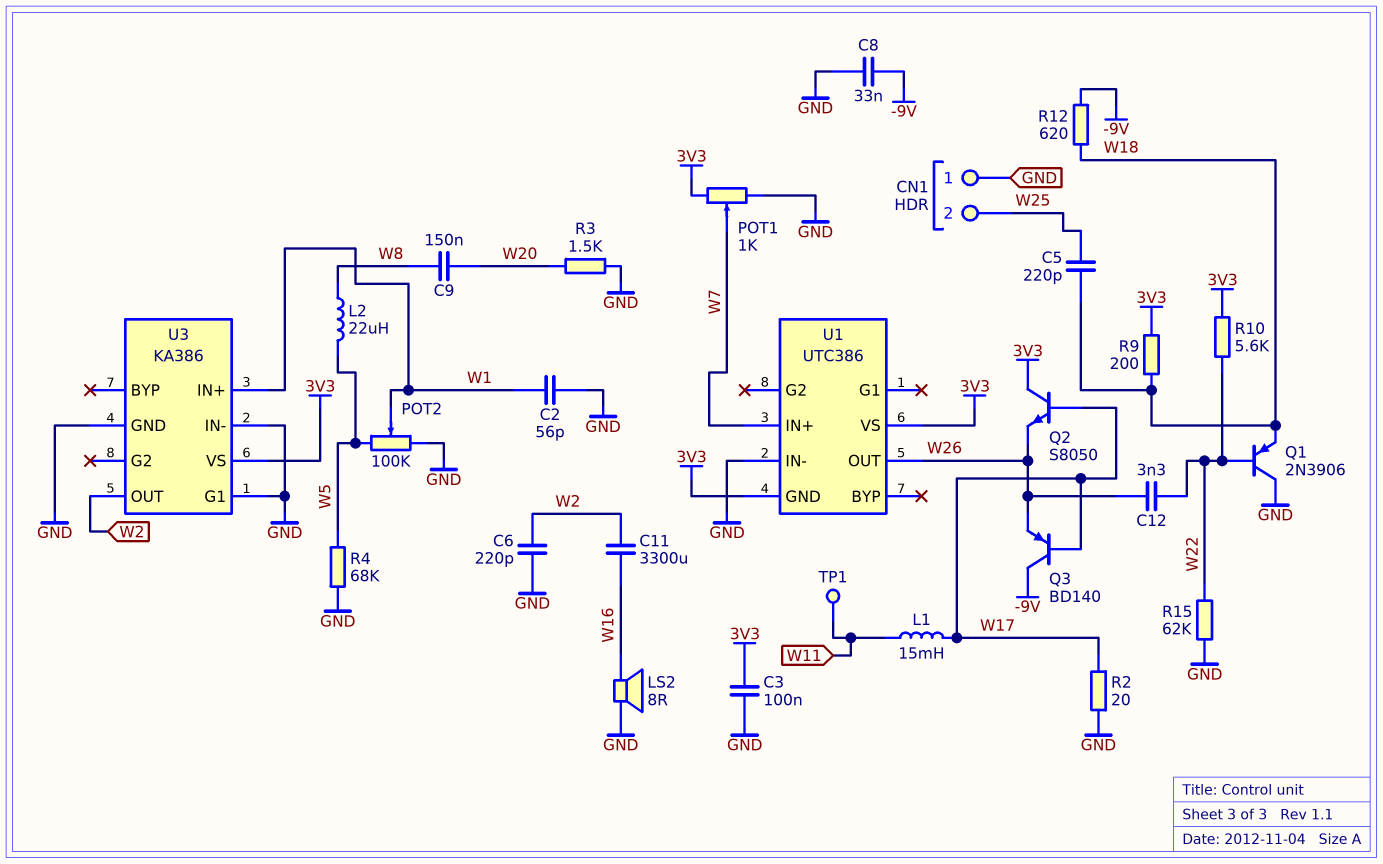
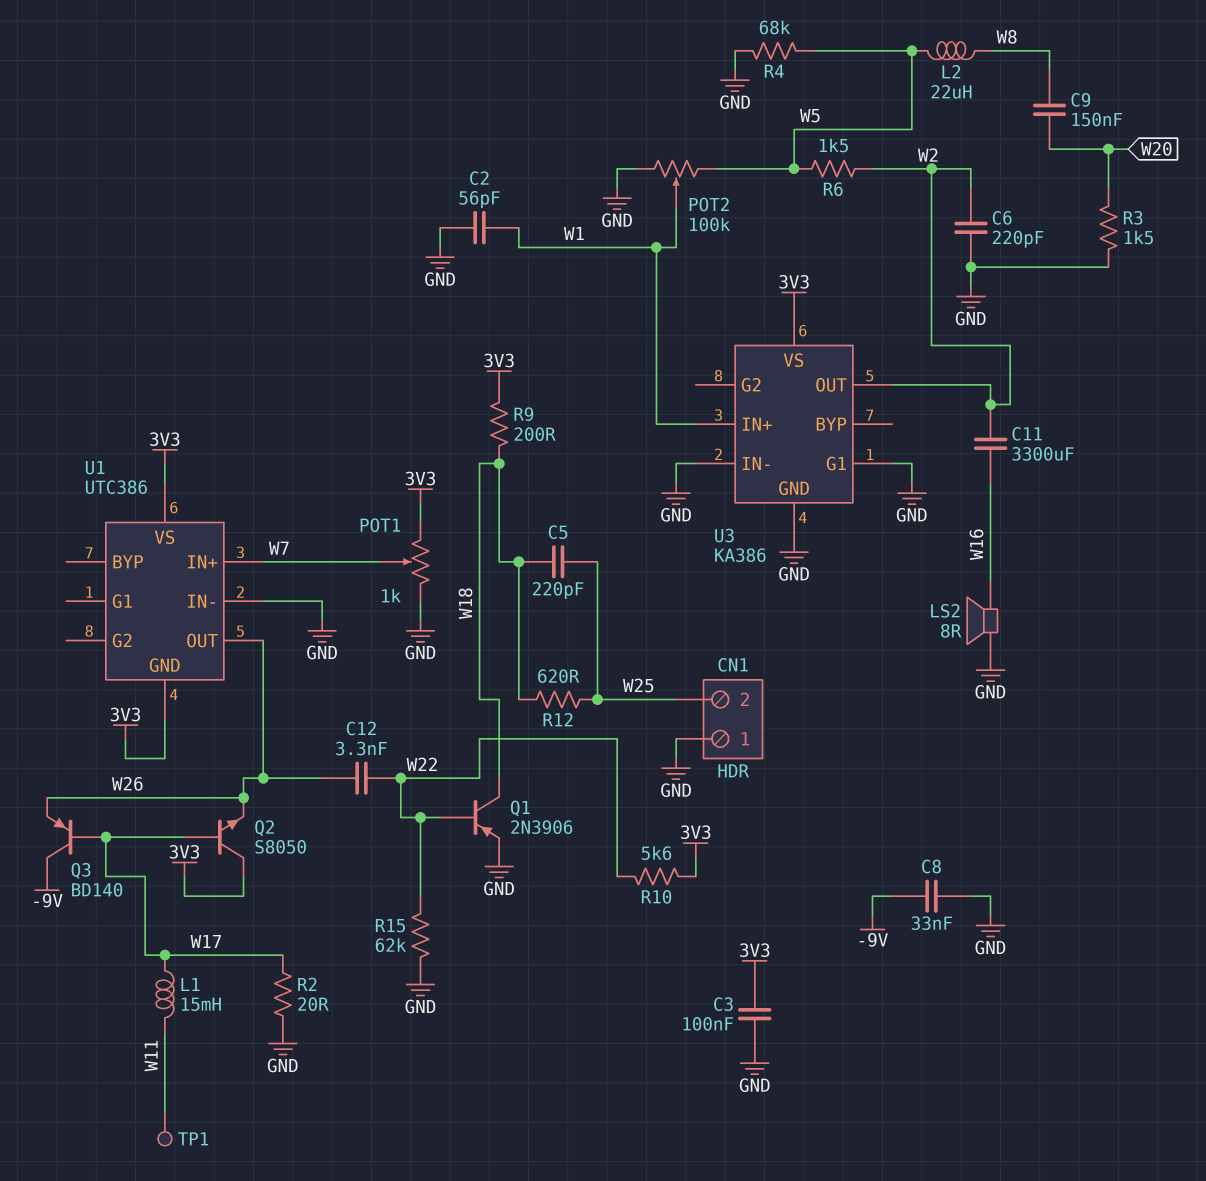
Q1: PNP 2N3906 (B W22, C GND, E W18) -> PNP 2N3906 (B W22, C W18, E GND)
R6: none -> 1.5k (W2, W5)
R12: 620 (-9V, W18) -> 620 (W18, W25)

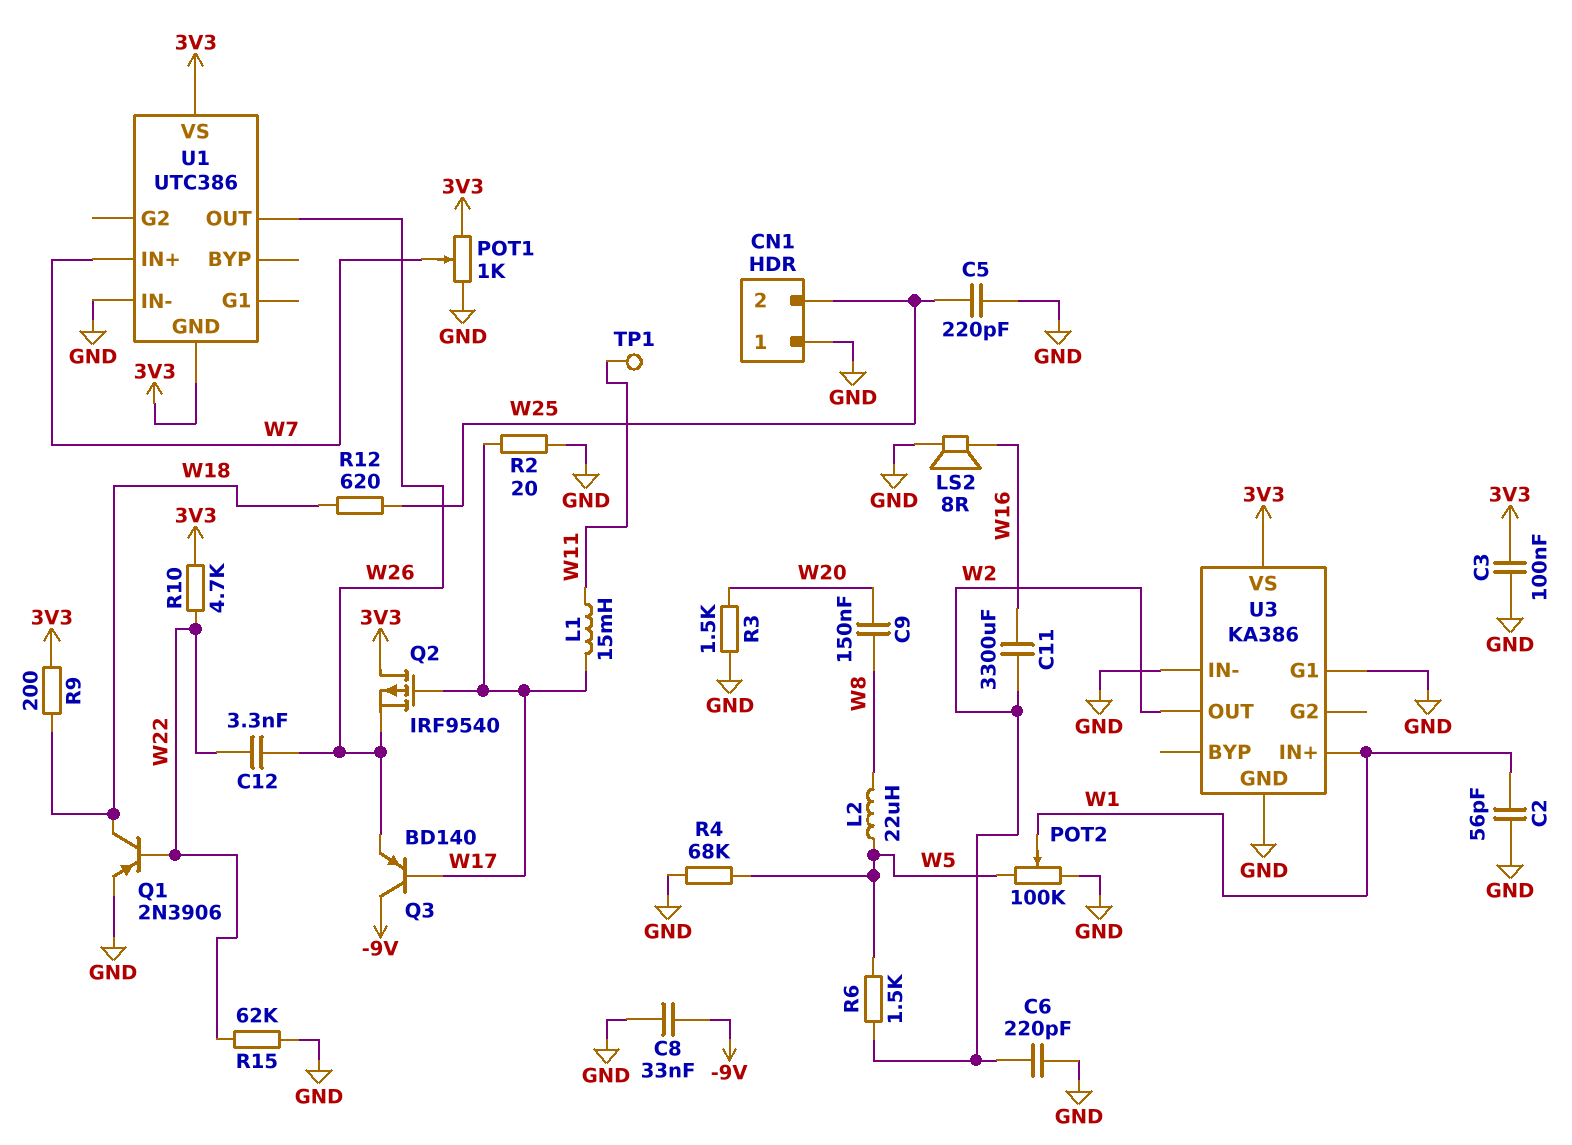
C5: 220pF (W18, W25) -> 220pF (GND, W25)
Q2: NPN S8050 (B W17, C 3V3, E W26) -> PMOS IRF9540 (G W17, D 3V3, S W26)
R10: 5.6k (3V3, W22) -> 4.7k (3V3, W22)

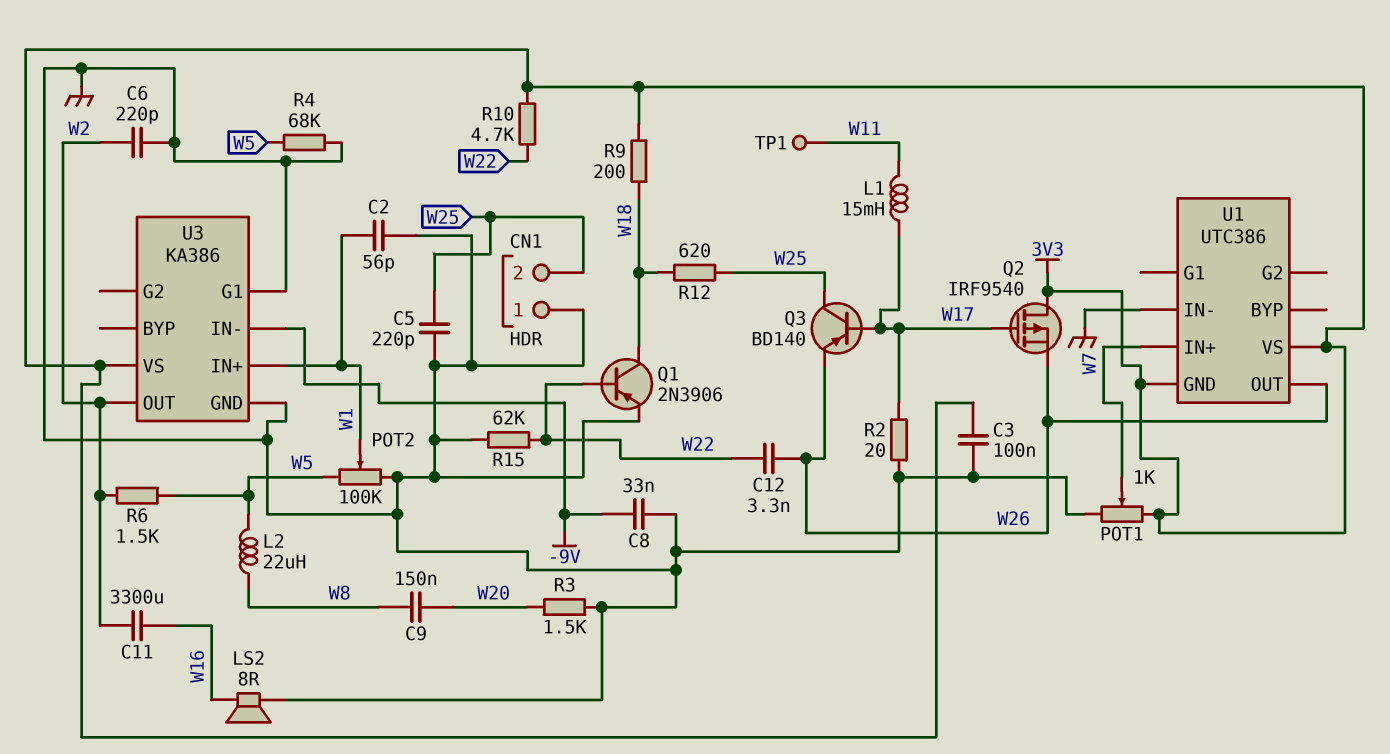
Q3: PNP BD140 (B W17, C -9V, E W26) -> PNP BD140 (B W17, C W25, E W26)
U3 pin IN-: GND -> -9V

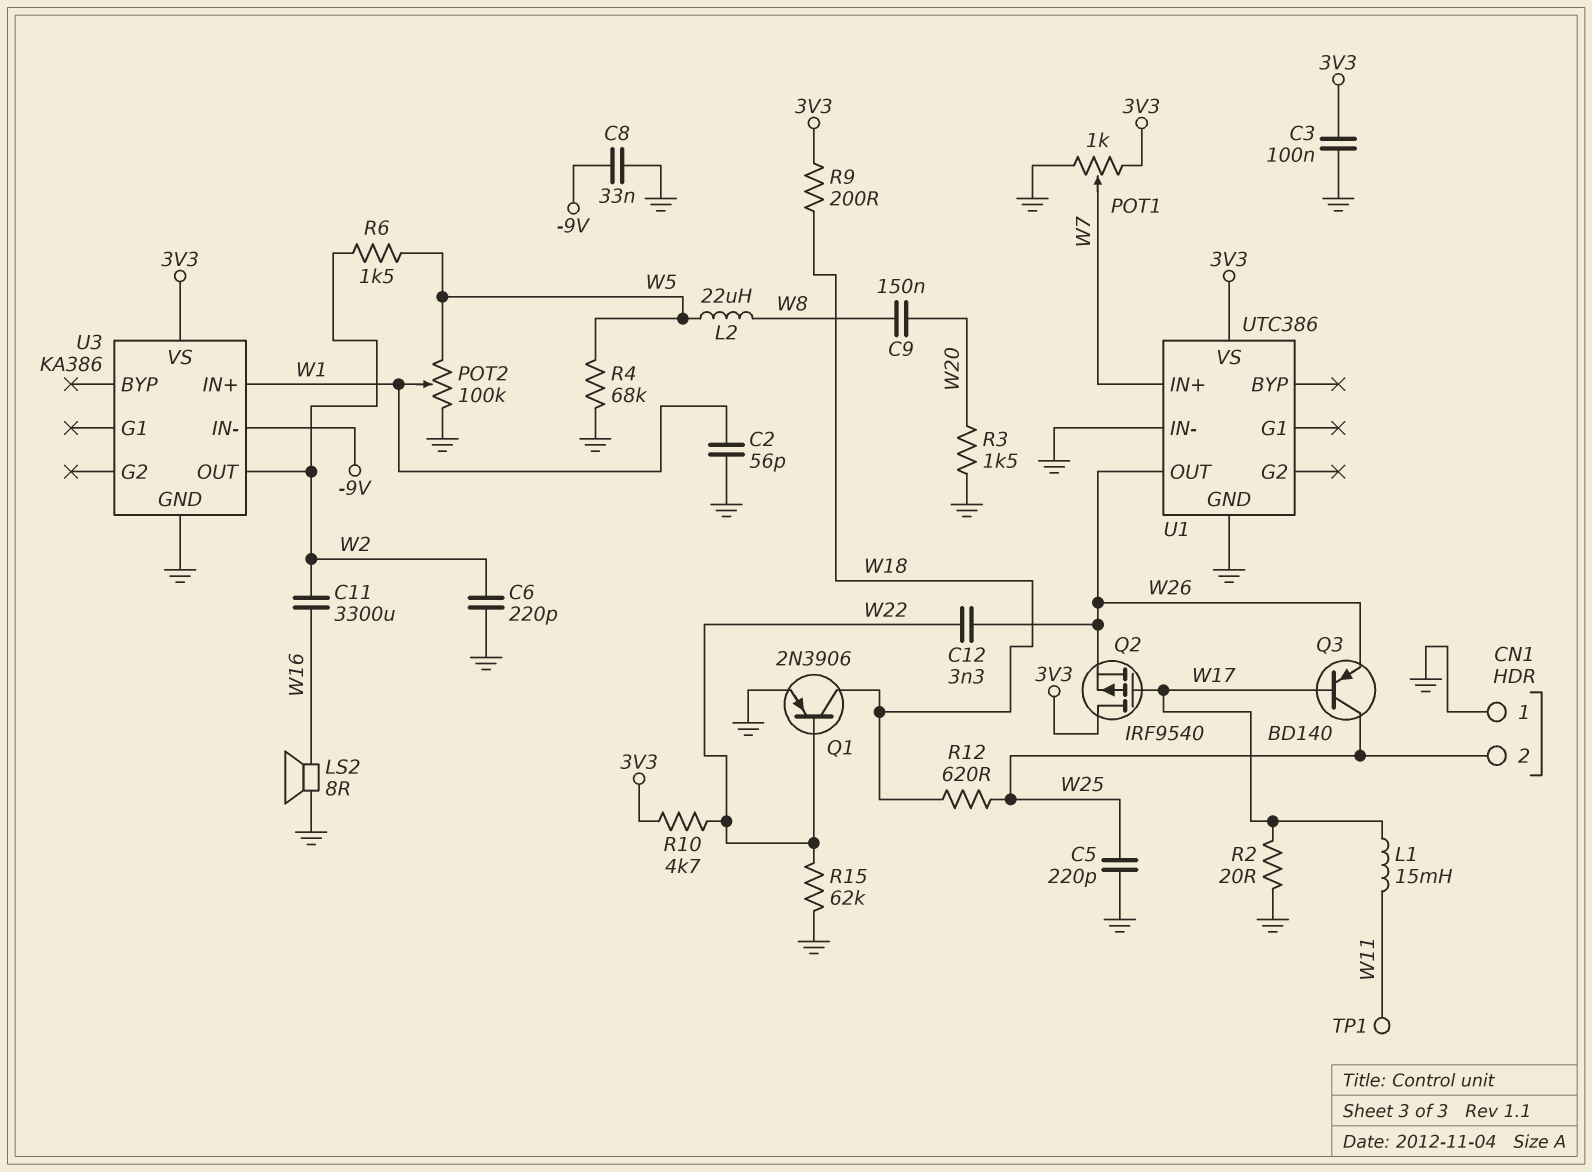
U1 pin GND: 3V3 -> GND
U3 pin G1: GND -> none

